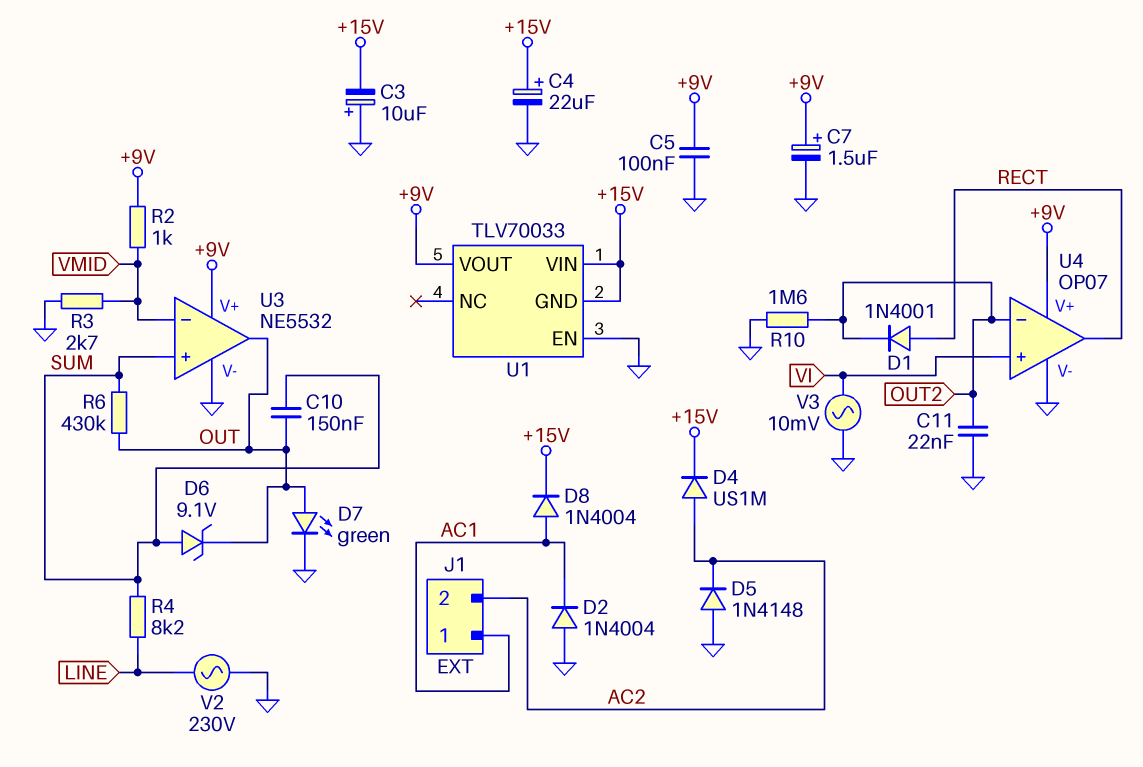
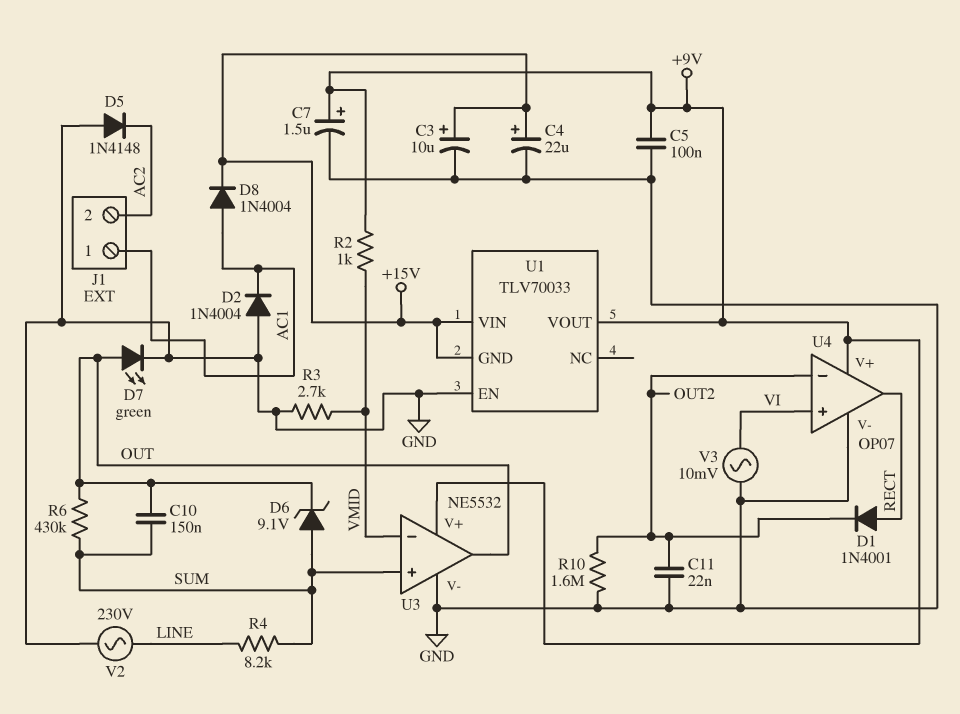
C3: 10uF (plus GND, minus +15V) -> 10uF (plus +15V, minus GND)
D4: diode US1M (A AC2, K +15V) -> none

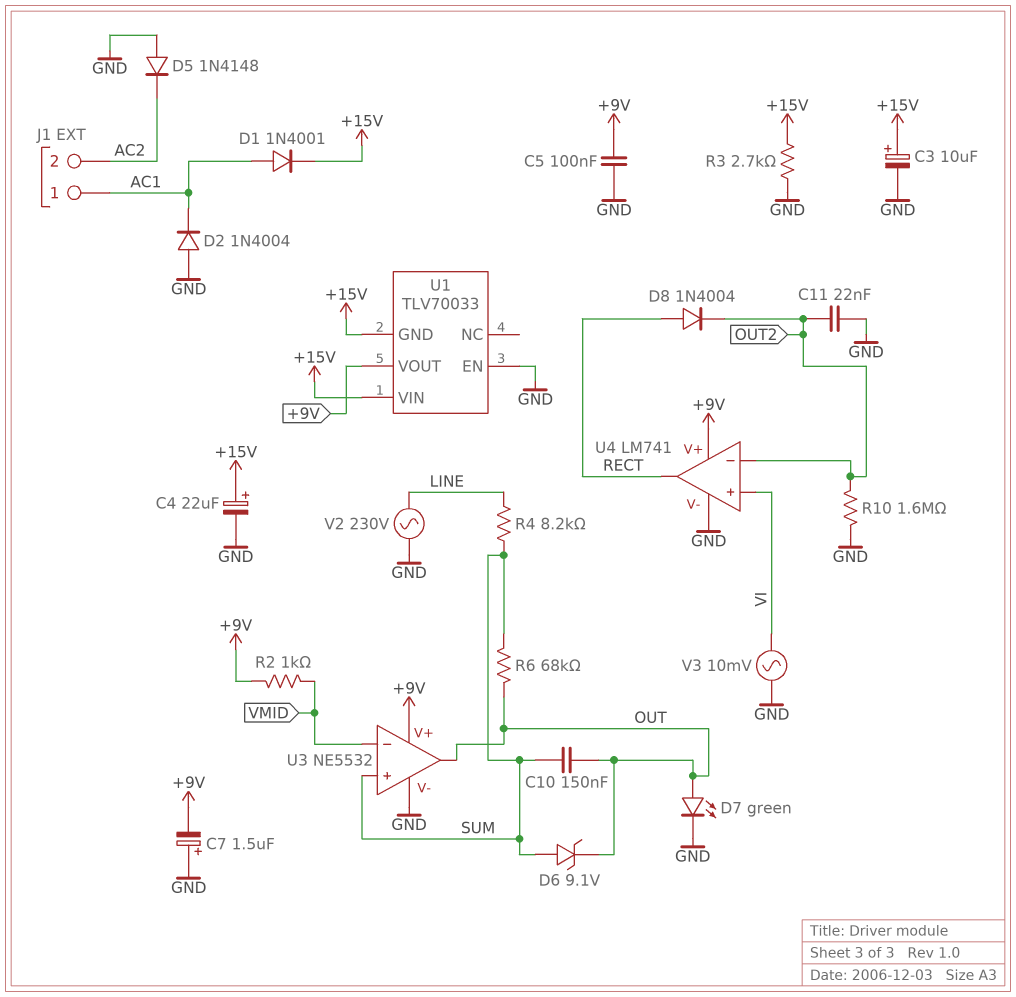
C7: 1.5uF (plus +9V, minus GND) -> 1.5uF (plus GND, minus +9V)
D1: diode 1N4001 (A RECT, K OUT2) -> diode 1N4001 (A AC1, K +15V)
D8: diode 1N4004 (A AC1, K +15V) -> diode 1N4004 (A RECT, K OUT2)
R3: 2.7k (GND, VMID) -> 2.7k (+15V, GND)
R6: 430k (OUT, SUM) -> 68k (OUT, SUM)
U4: OP07 -> LM741

